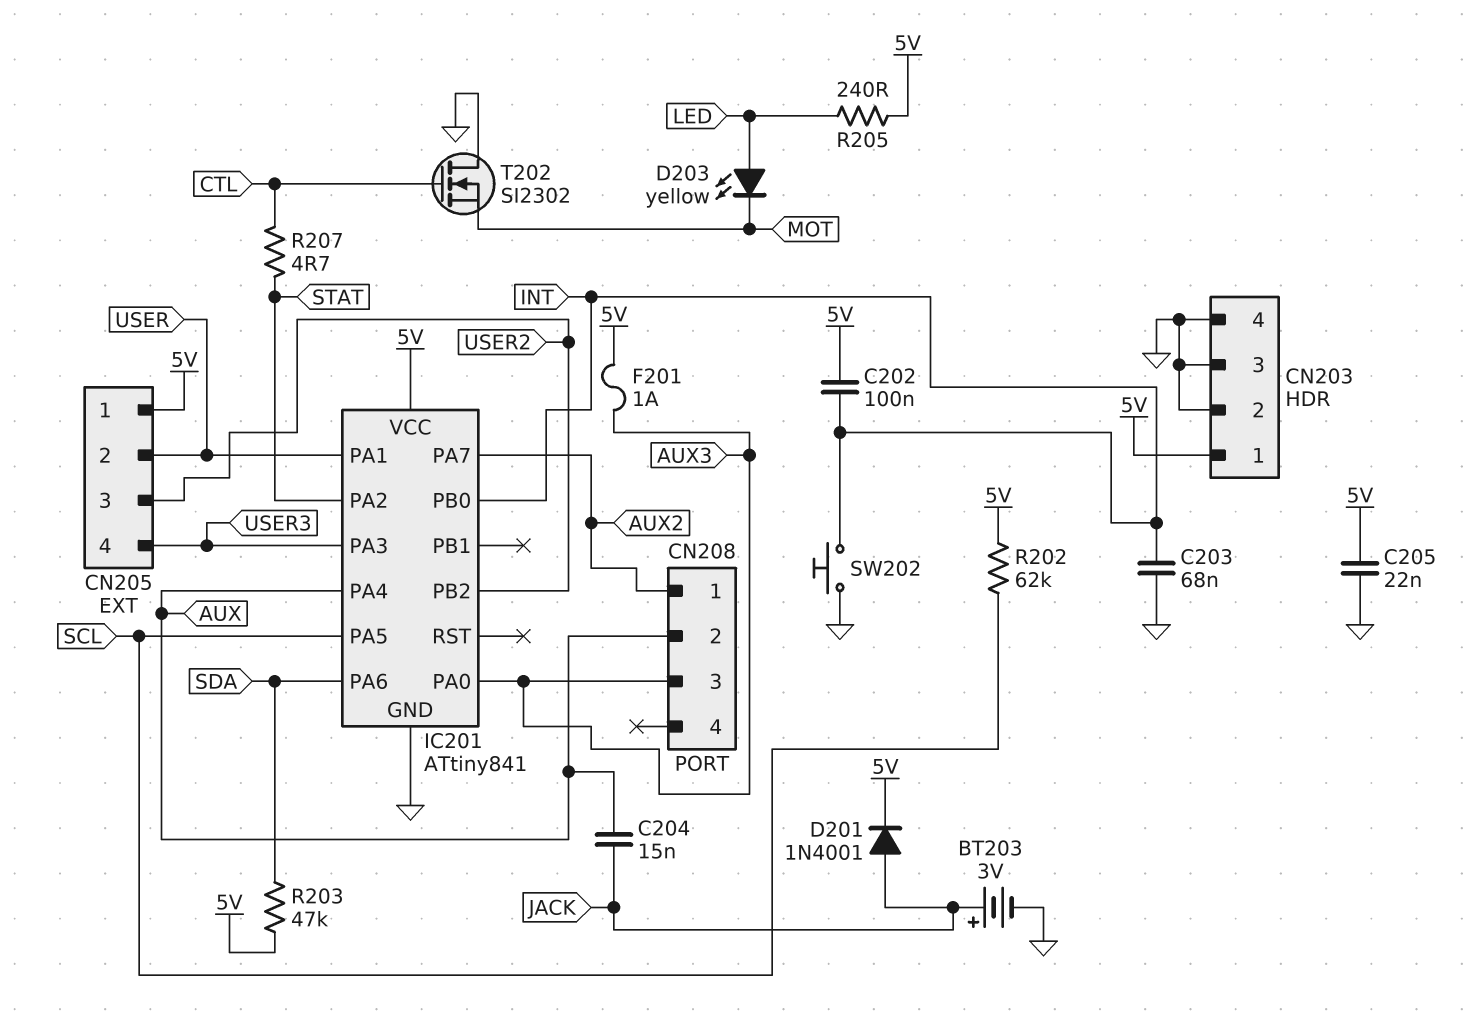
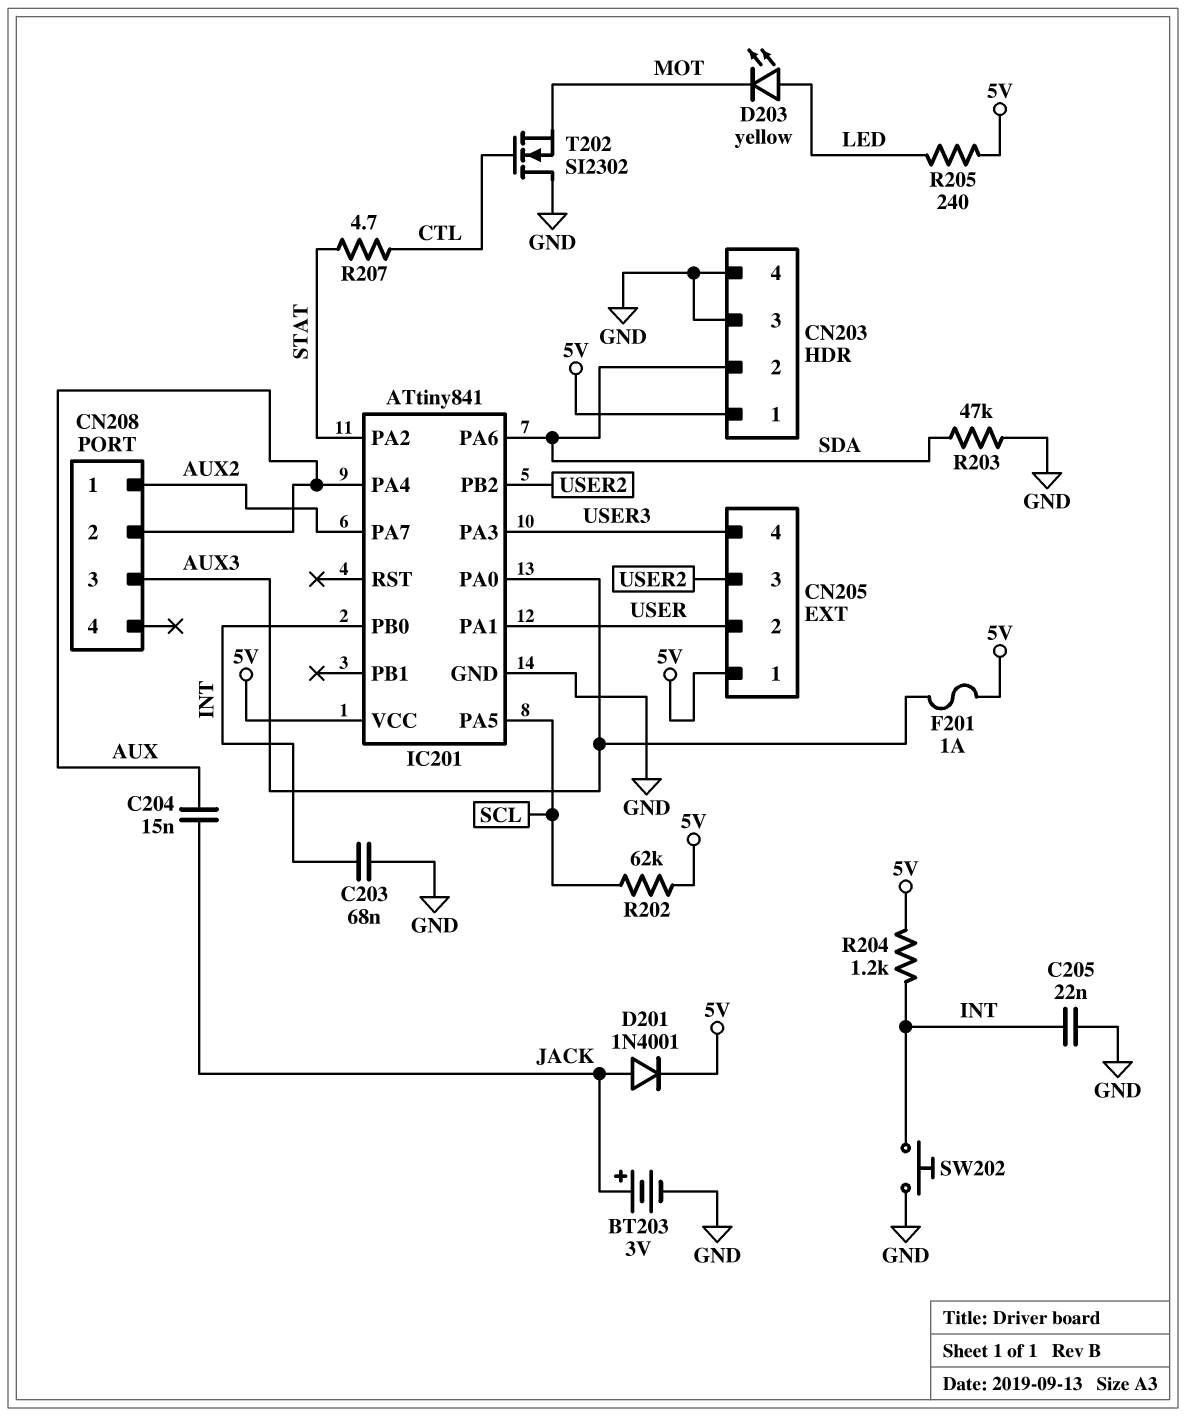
C202: 100nF (5V, INT) -> none
C205: 22nF (5V, GND) -> 22nF (GND, INT)
CN203 pin 2: GND -> SDA
R203: 47k (5V, SDA) -> 47k (GND, SDA)
R204: none -> 1.2k (5V, INT)

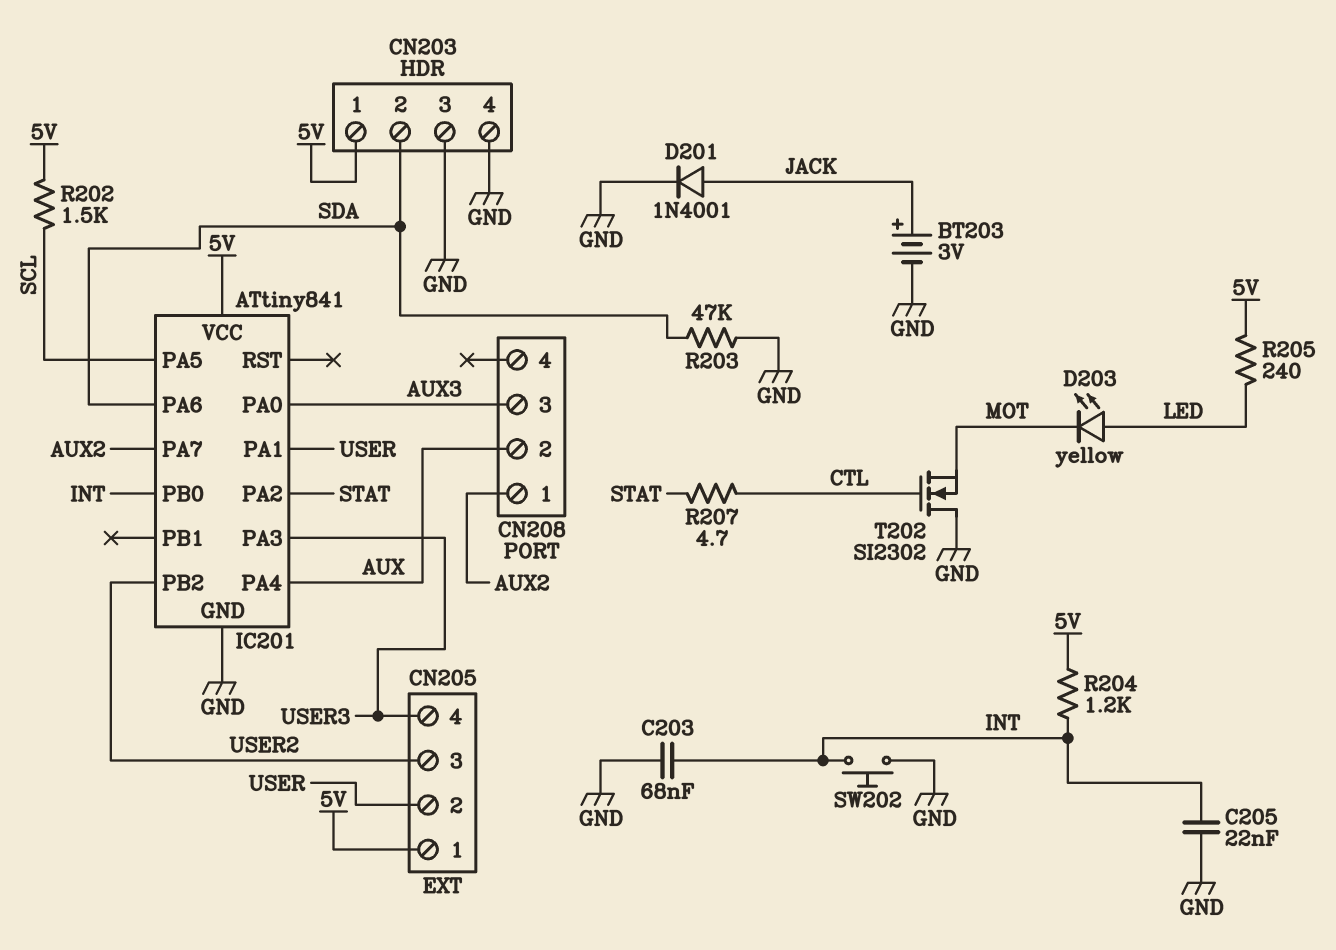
C204: 15nF (AUX, JACK) -> none
D201: diode 1N4001 (A JACK, K 5V) -> diode 1N4001 (A JACK, K GND)
F201: 1A (5V, AUX3) -> none
R202: 62k (5V, SCL) -> 1.5k (5V, SCL)

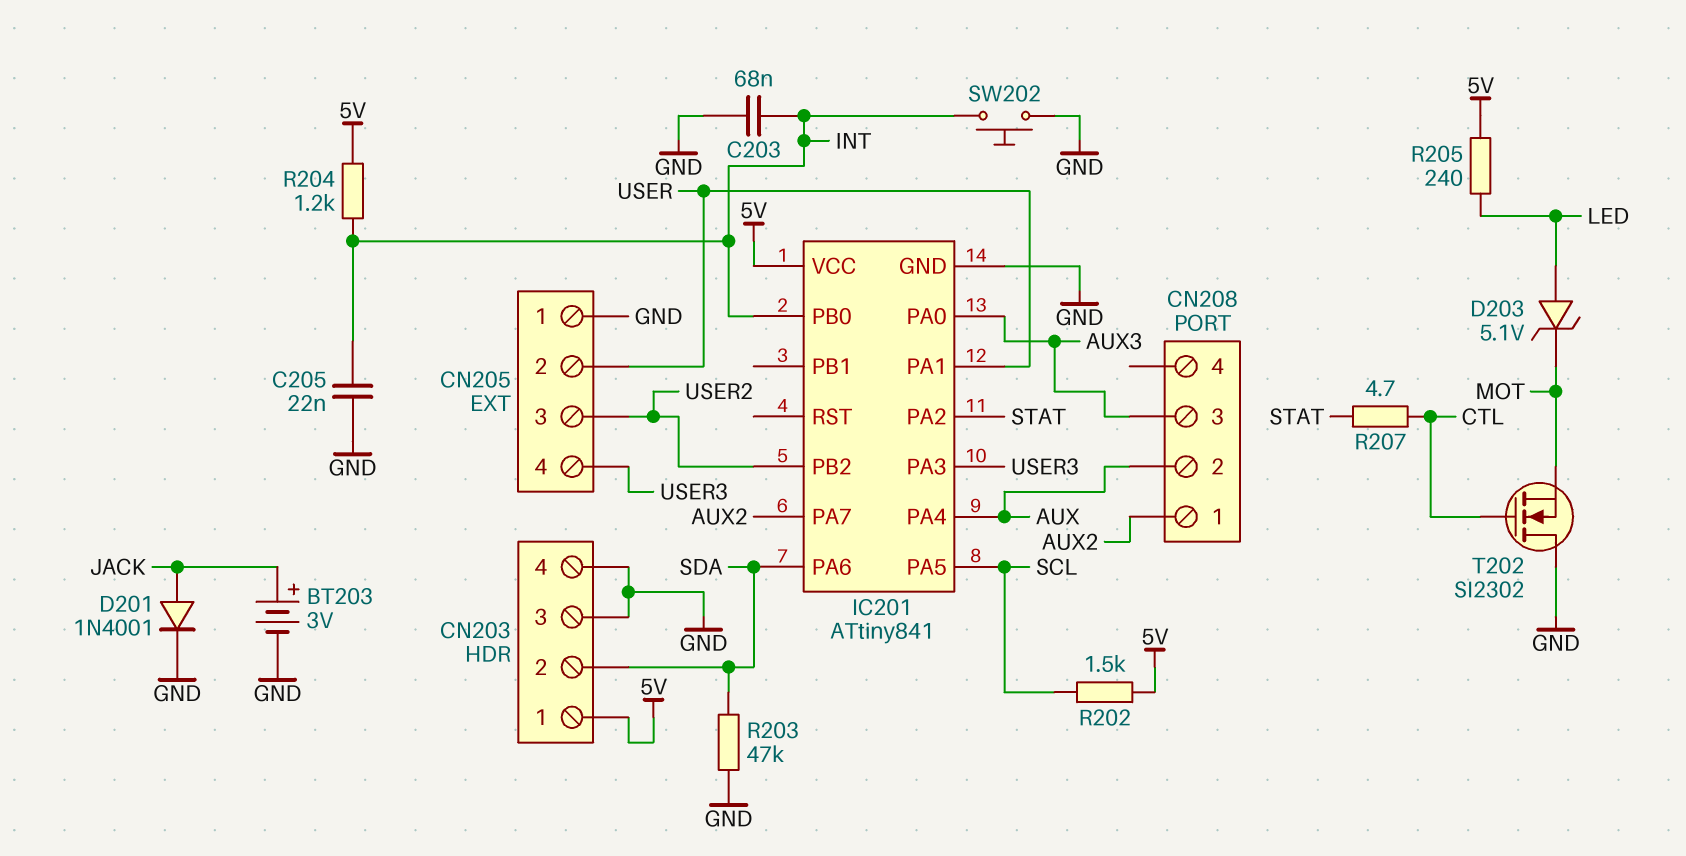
CN205 pin 1: 5V -> GND
D203: LED yellow (A LED, K MOT) -> zener 5.1V (A LED, K MOT)

